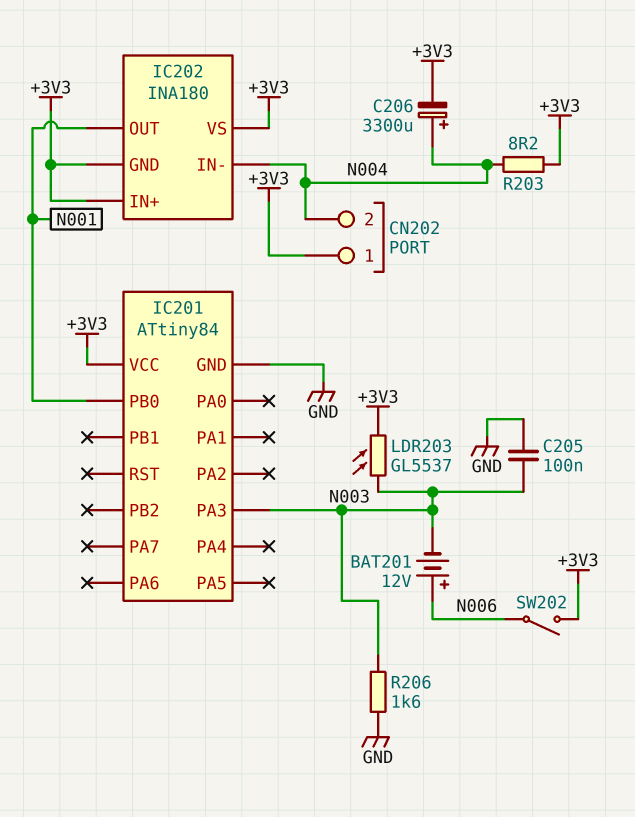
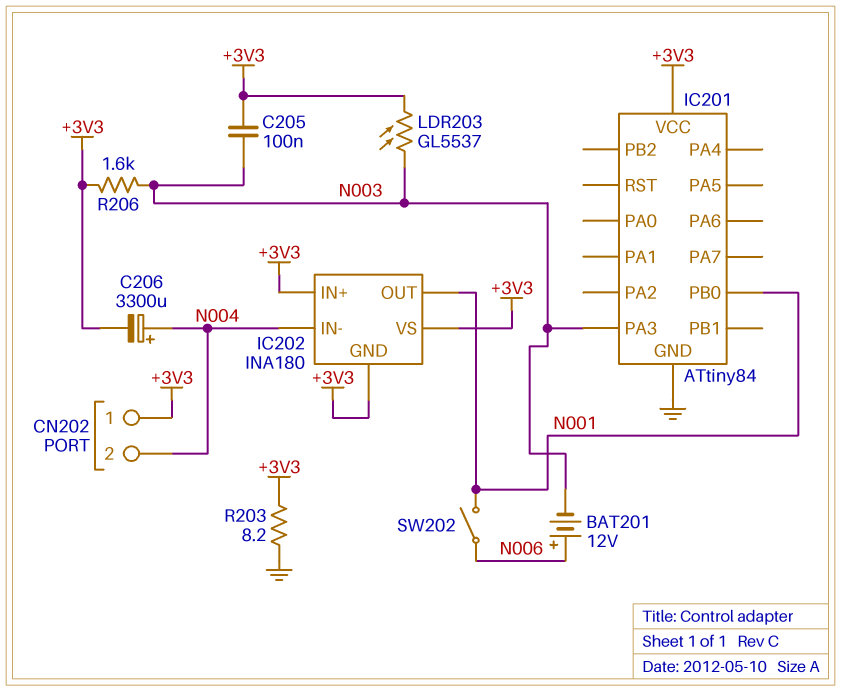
C205: 100nF (GND, N003) -> 100nF (+3V3, N003)
R203: 8.2 (+3V3, N004) -> 8.2 (+3V3, GND)
R206: 1.6k (GND, N003) -> 1.6k (+3V3, N003)
SW202: switch (+3V3, N006) -> switch (N001, N006)

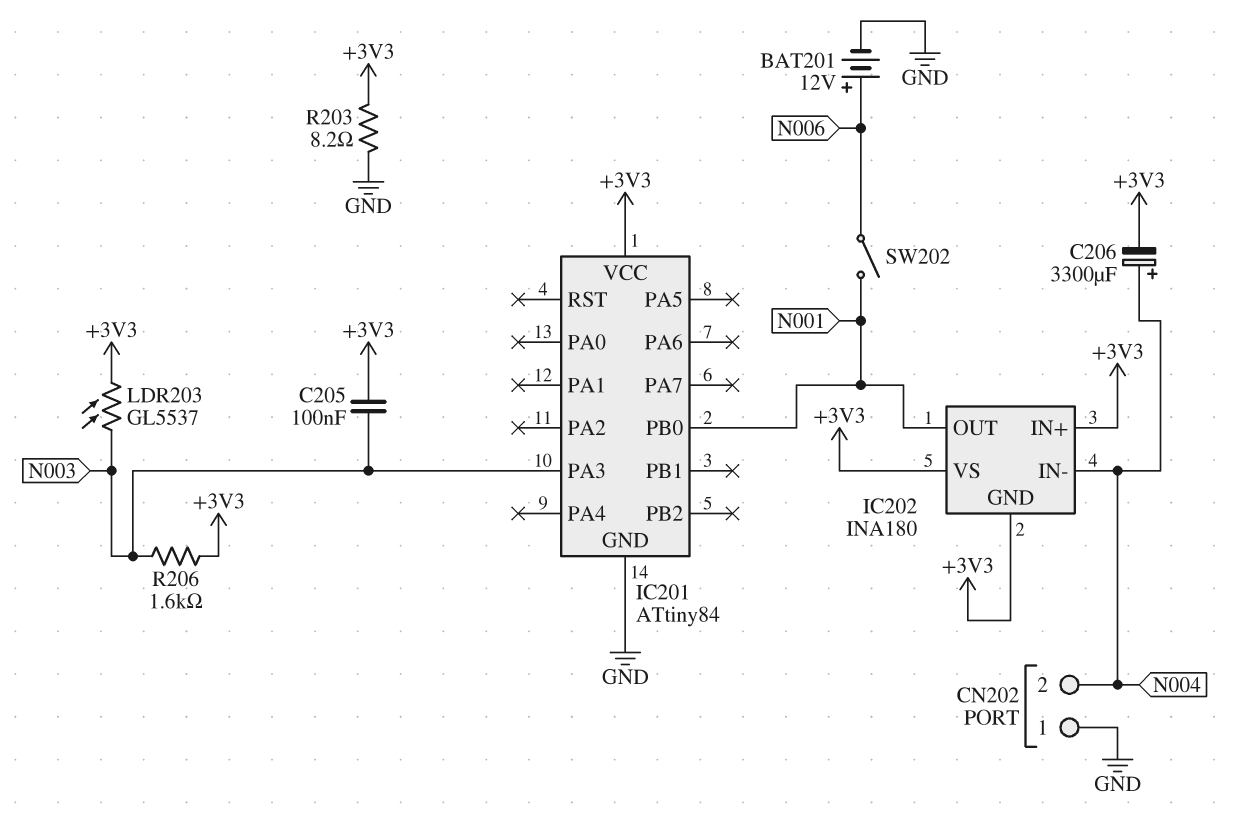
BAT201: 12V (plus N006, minus N003) -> 12V (plus N006, minus GND)
CN202 pin 1: +3V3 -> GND

